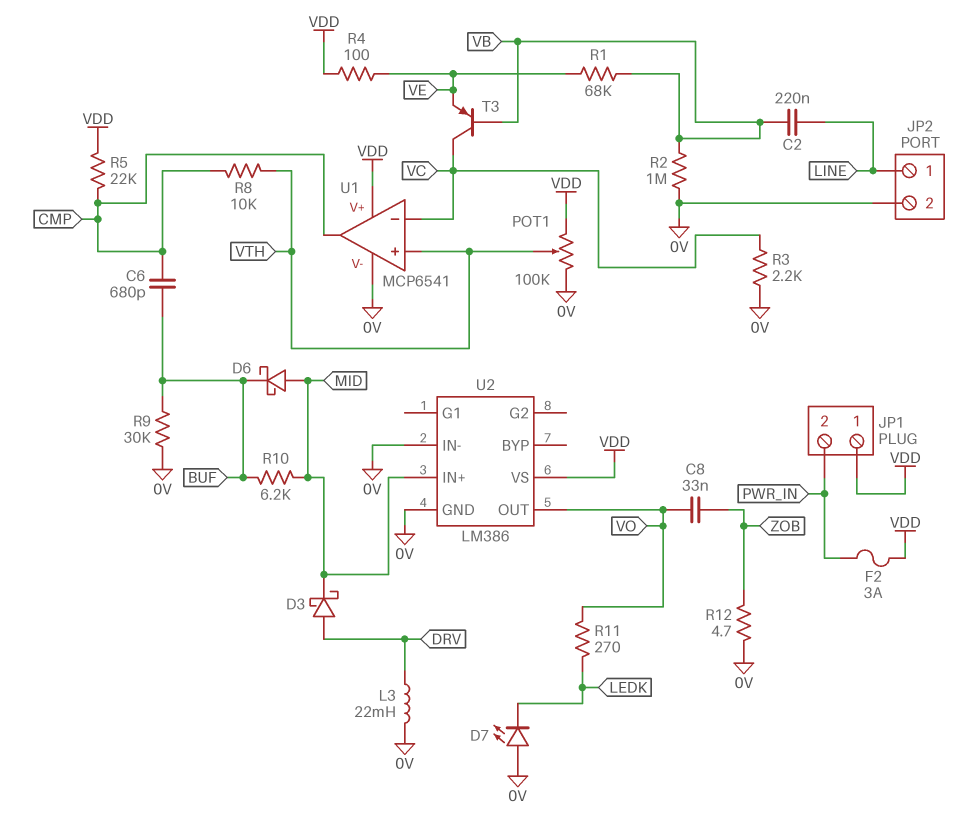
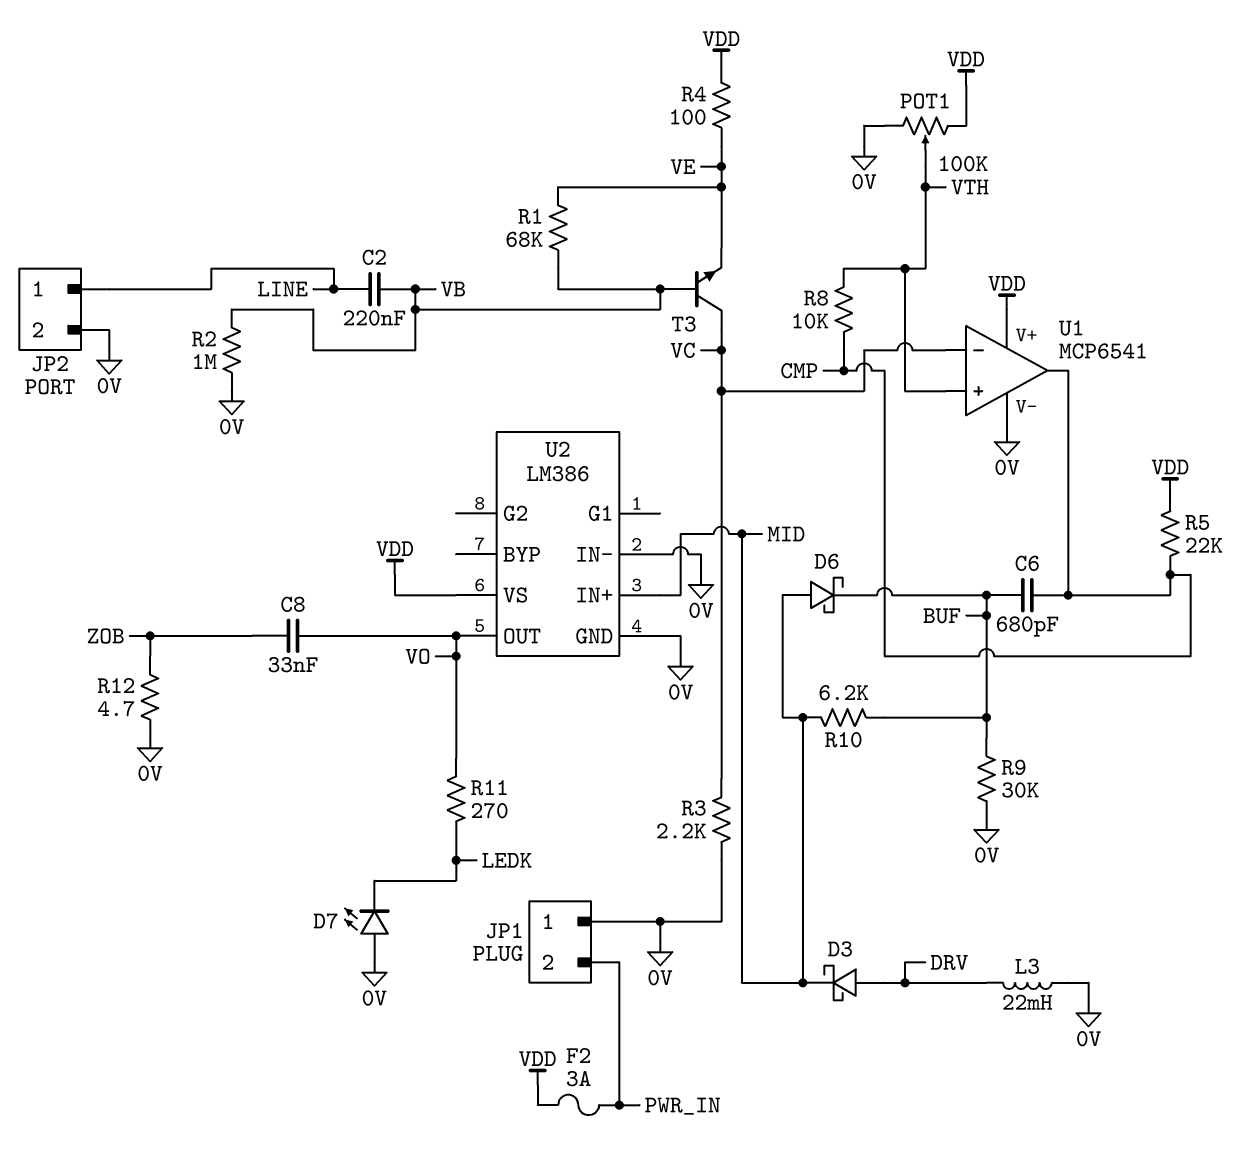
JP1 pin 1: VDD -> 0V
T3: PNP (B VB, C VC, E VE) -> NPN (B VB, C VC, E VE)

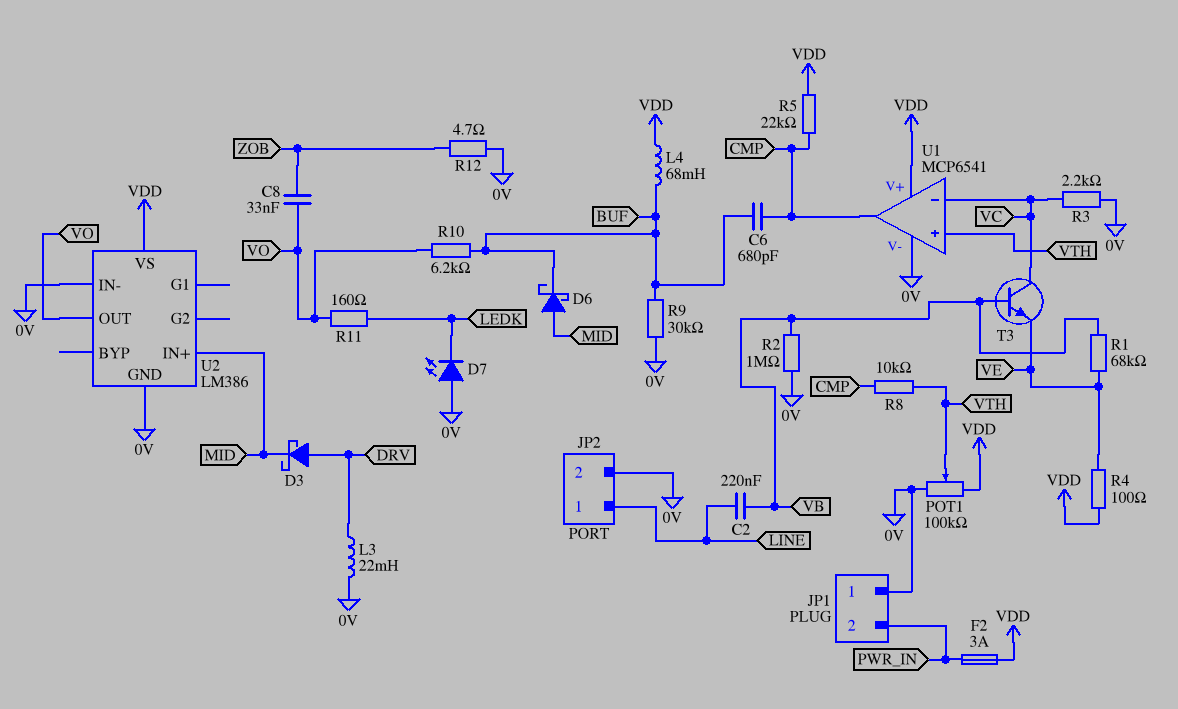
L4: none -> 68mH (BUF, VDD)
R10: 6.2k (BUF, MID) -> 6.2k (BUF, VO)
R11: 270 (LEDK, VO) -> 160 (LEDK, VO)

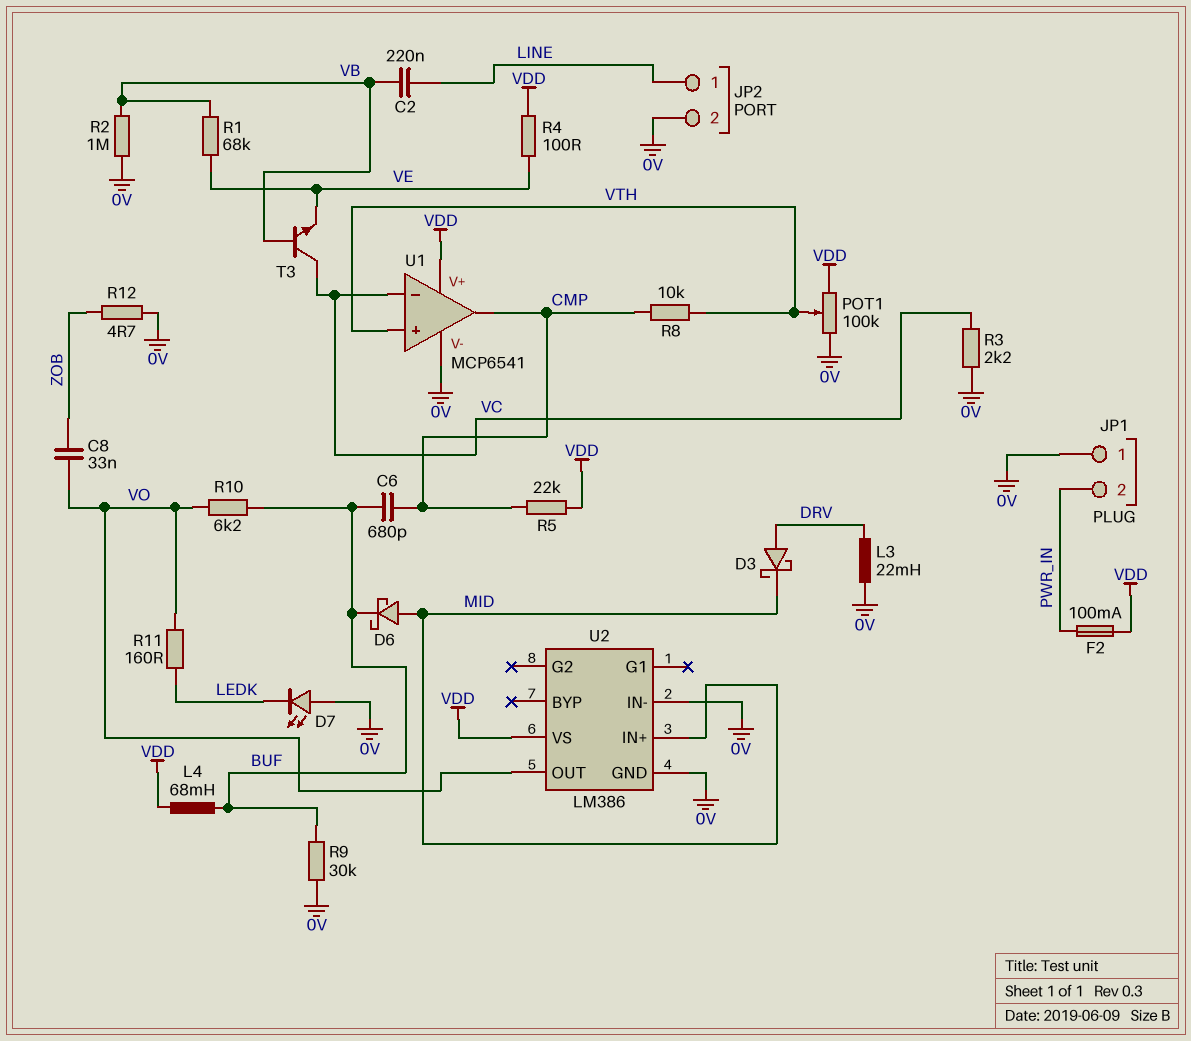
F2: 3A (PWR_IN, VDD) -> 100mA (PWR_IN, VDD)

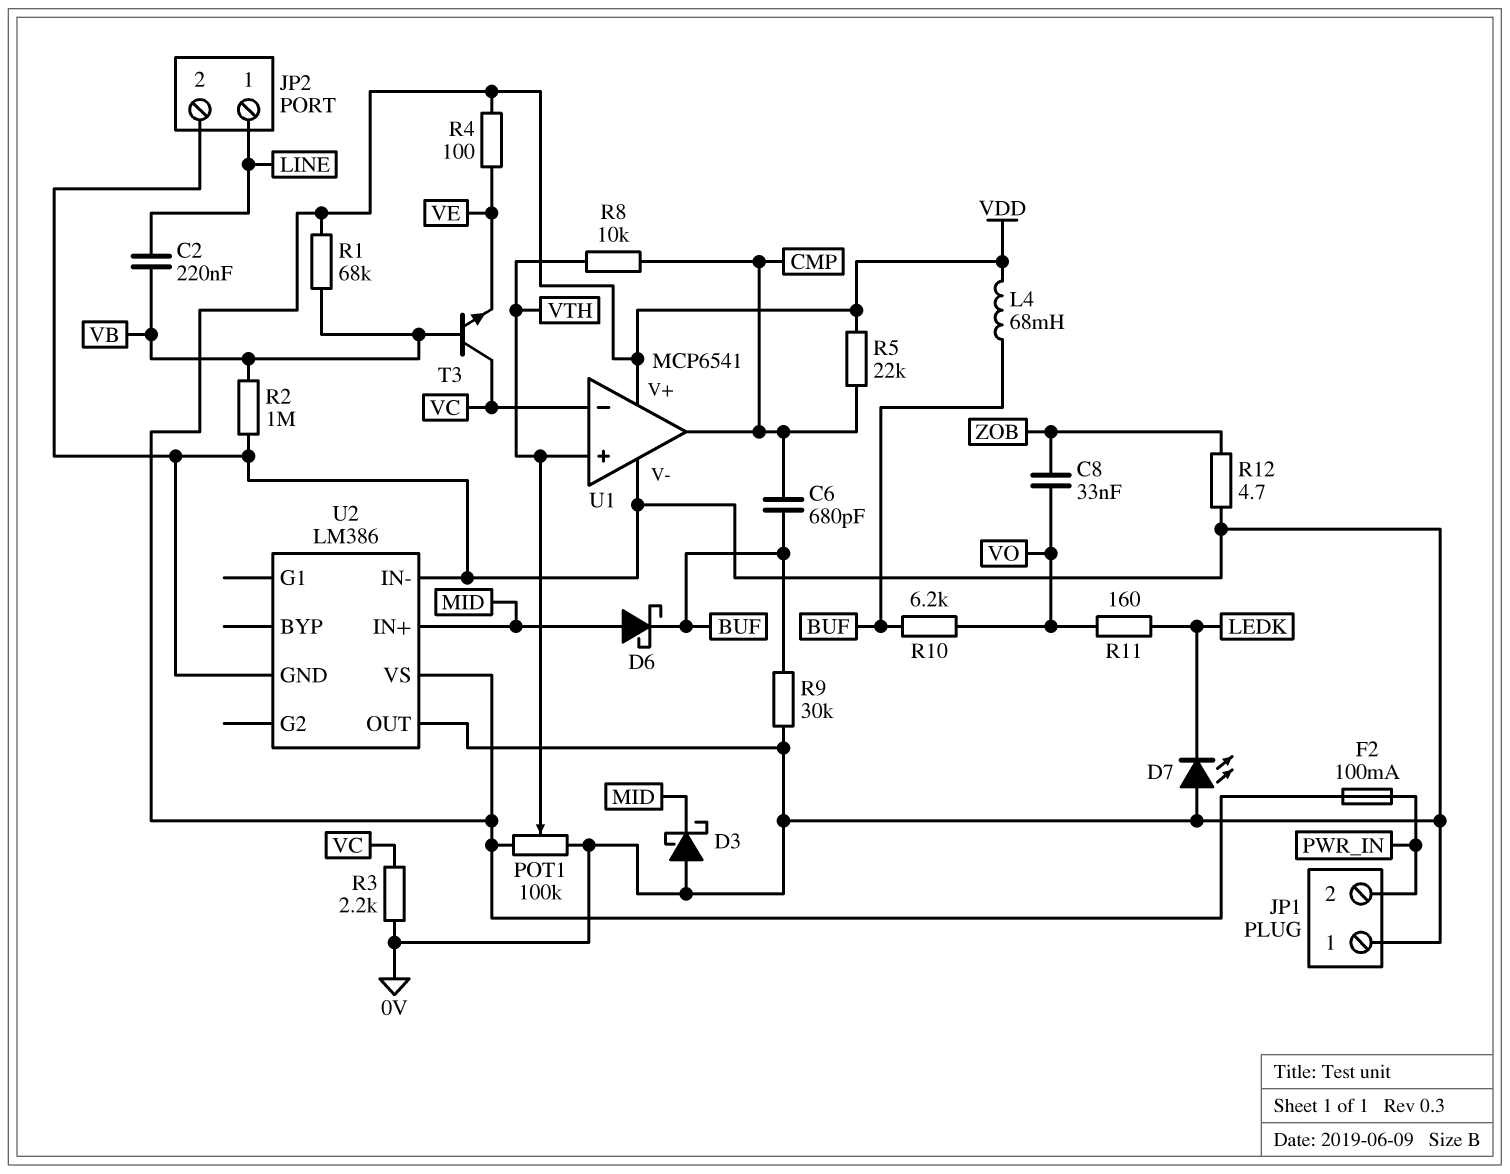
D3: schottky (A DRV, K MID) -> schottky (A 0V, K MID)
L3: 22mH (0V, DRV) -> none
R1: 68k (VB, VE) -> 68k (VB, VDD)
U2 pin OUT: VO -> 0V

